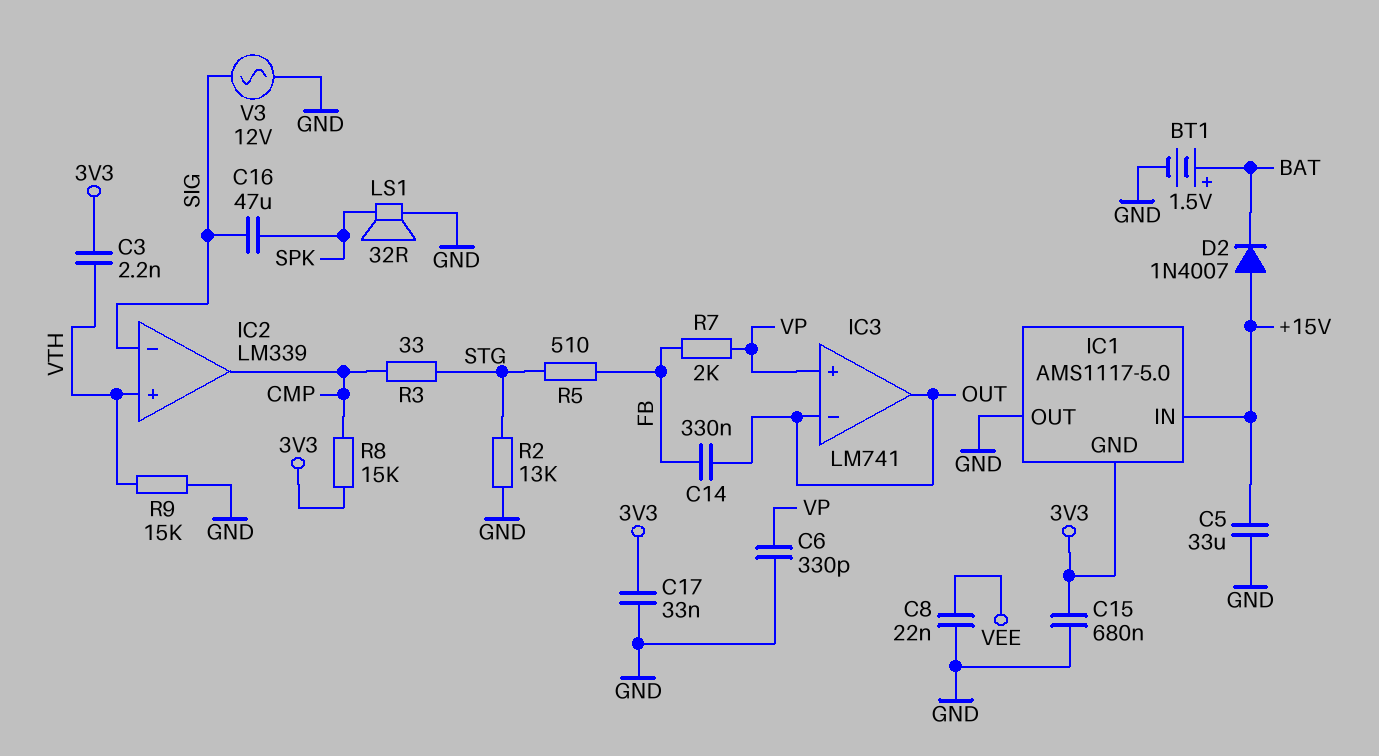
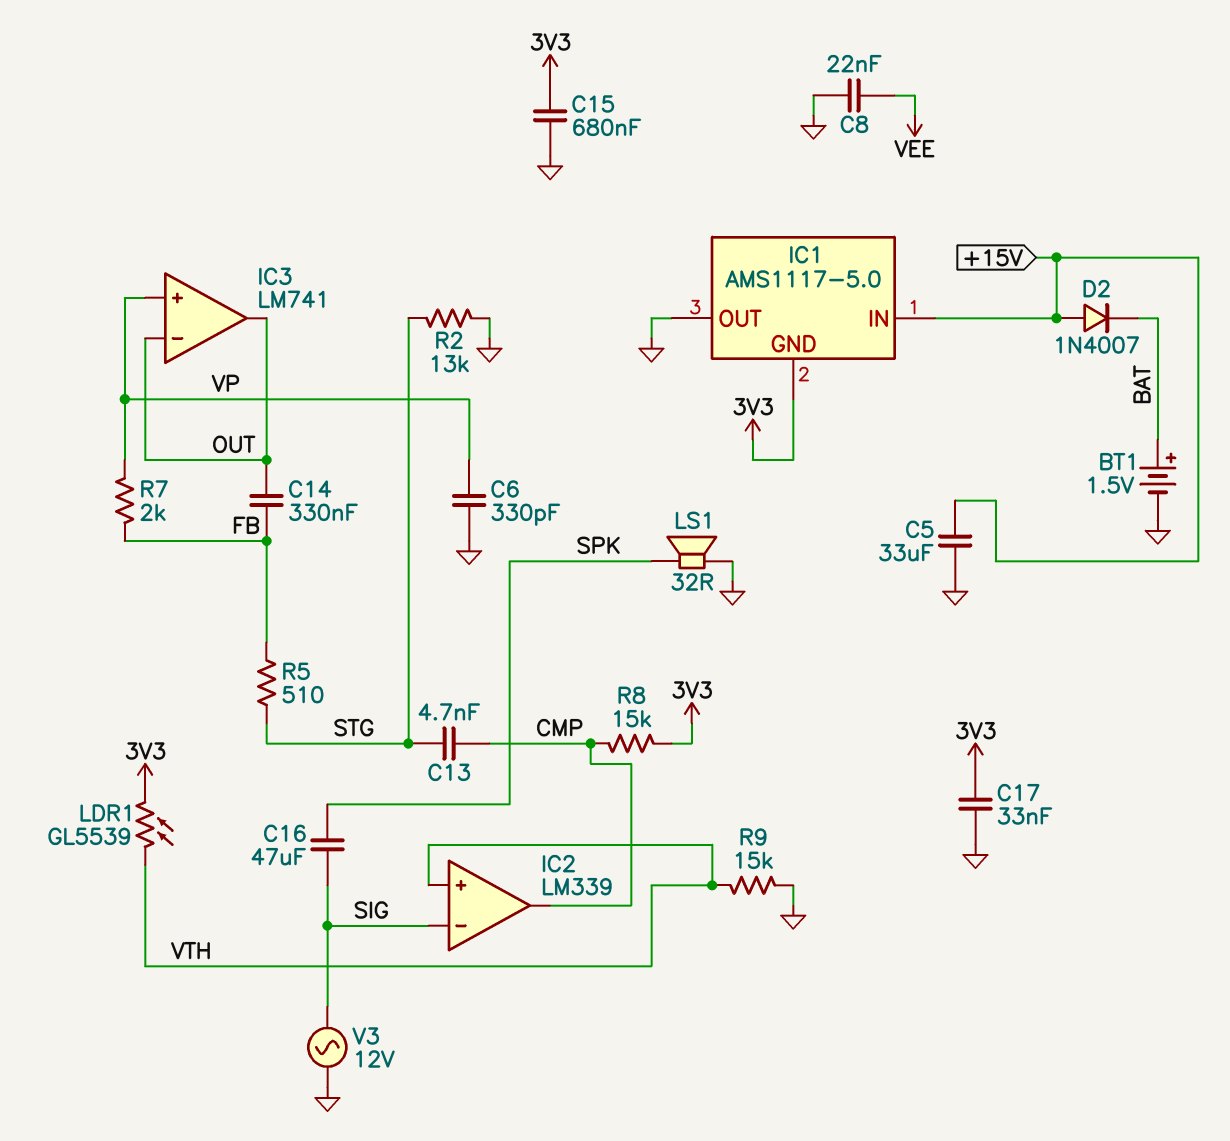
C3: 2.2nF (3V3, VTH) -> none
C13: none -> 4.7nF (CMP, STG)
LDR1: none -> GL5539 (3V3, VTH)
R3: 33 (CMP, STG) -> none

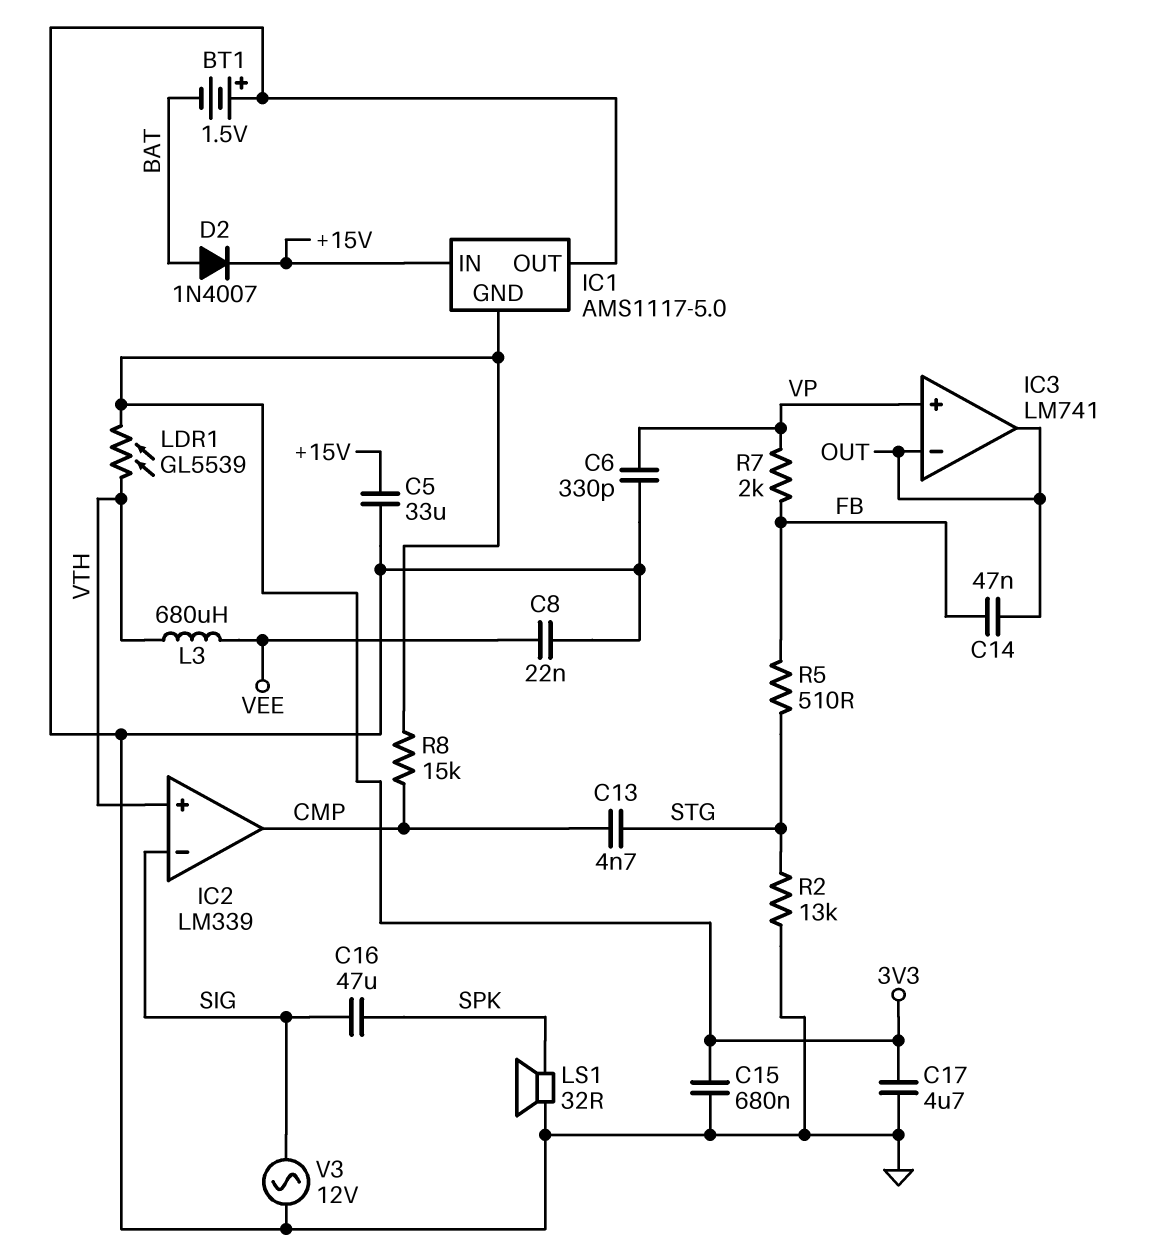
BT1: 1.5V (plus BAT, minus GND) -> 1.5V (plus GND, minus BAT)
C14: 330nF (FB, OUT) -> 47nF (FB, OUT)
C17: 33nF (3V3, GND) -> 4.7uF (3V3, GND)
D2: diode 1N4007 (A +15V, K BAT) -> diode 1N4007 (A BAT, K +15V)
L3: none -> 680uH (VEE, VTH)
R9: 15k (GND, VTH) -> none

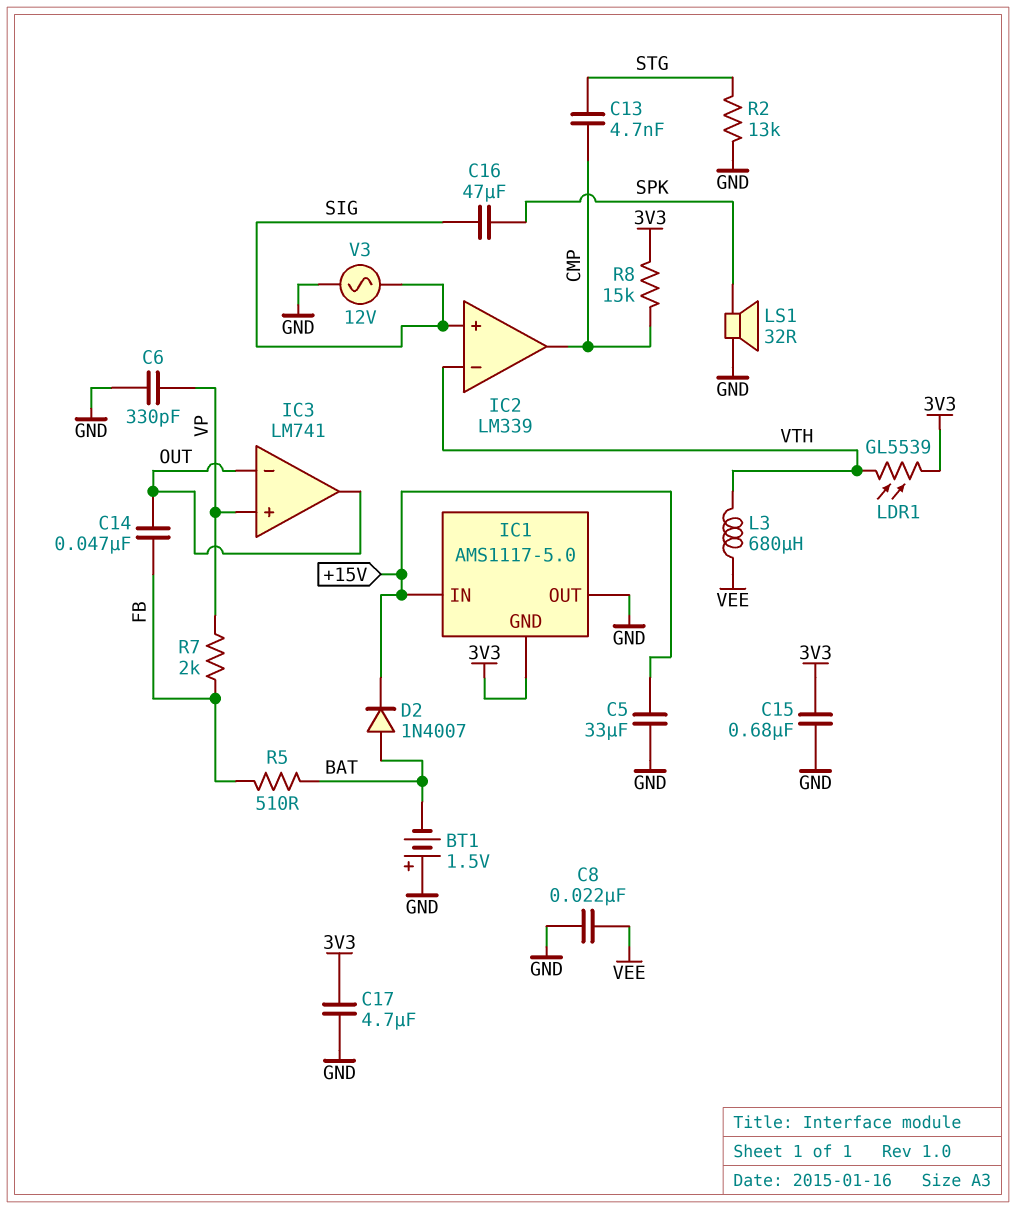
IC2 pin in+: VTH -> SIG
IC2 pin in-: SIG -> VTH
R5: 510 (FB, STG) -> 510 (BAT, FB)

